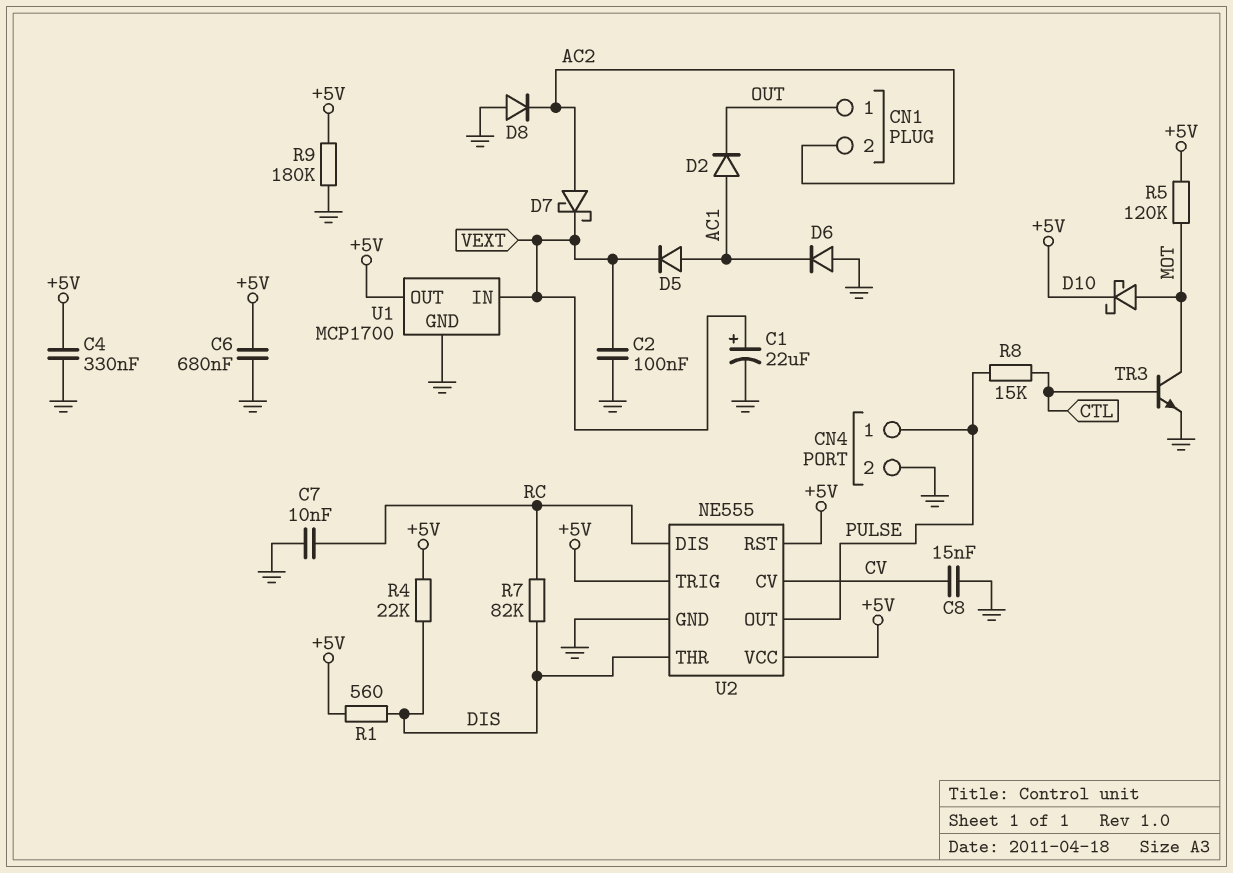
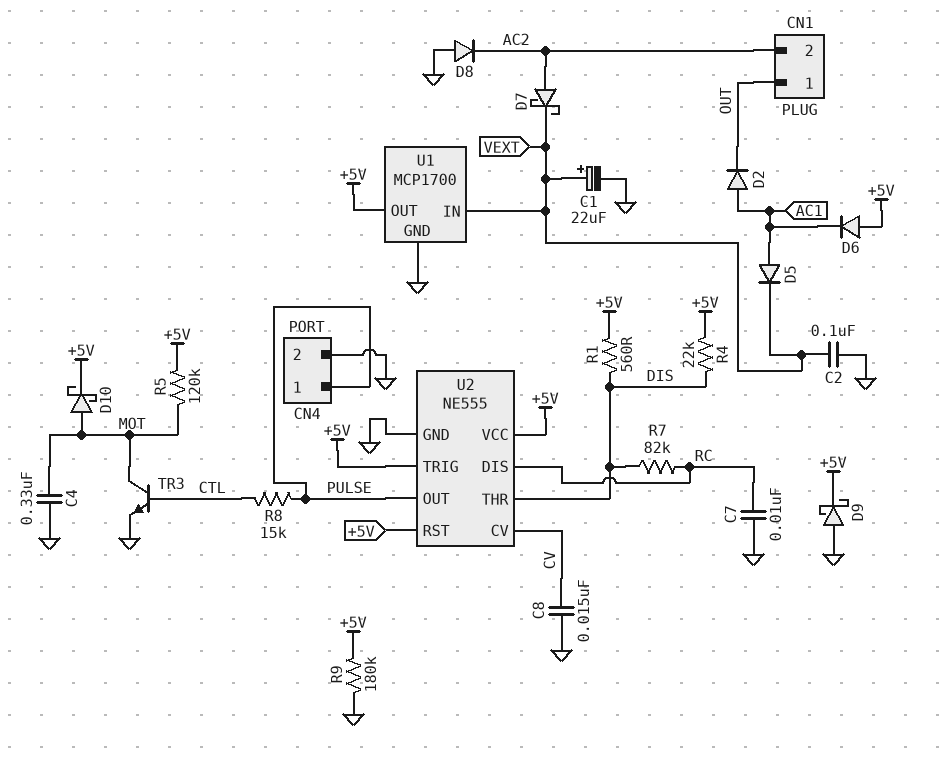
C4: 330nF (+5V, GND) -> 330nF (GND, MOT)
C6: 680nF (+5V, GND) -> none
D6: diode (A GND, K AC1) -> diode (A +5V, K AC1)
D9: none -> schottky (A GND, K +5V)

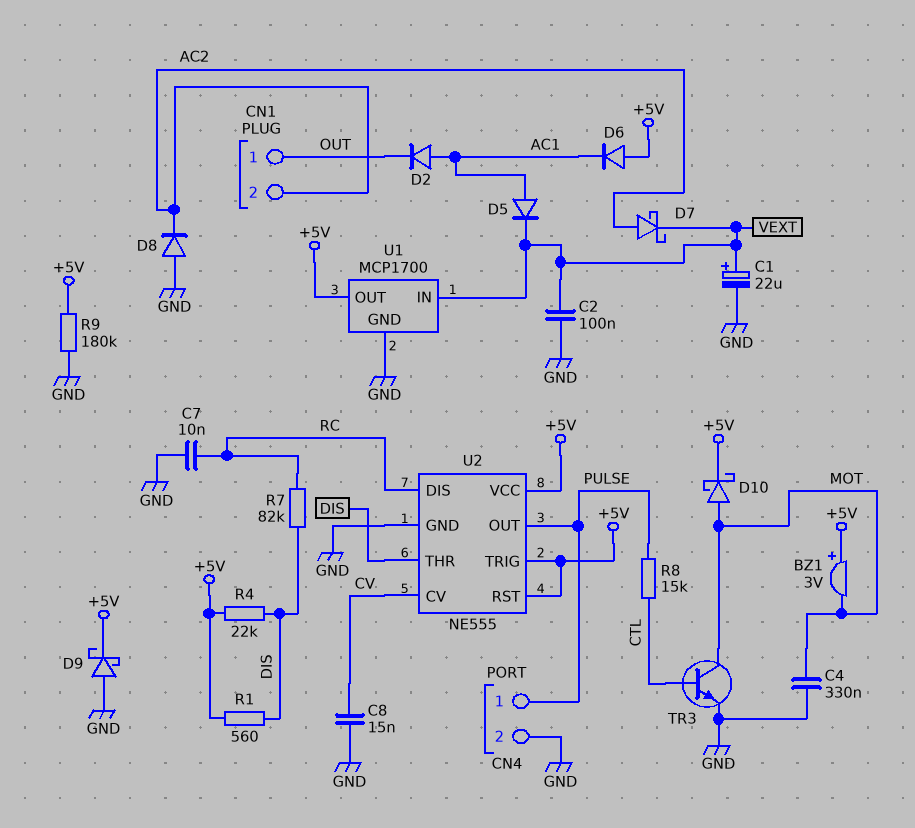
BZ1: none -> buzzer 3V (plus +5V, minus MOT)
R5: 120k (+5V, MOT) -> none

